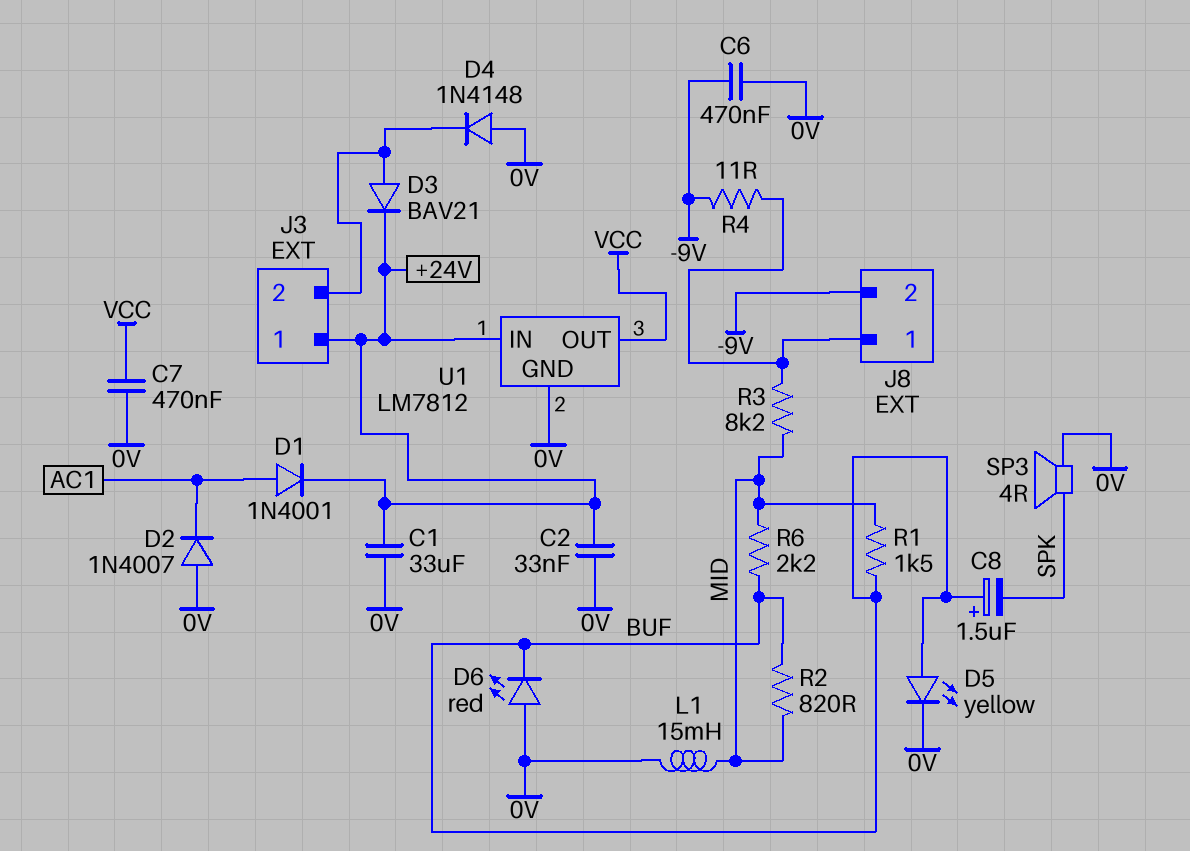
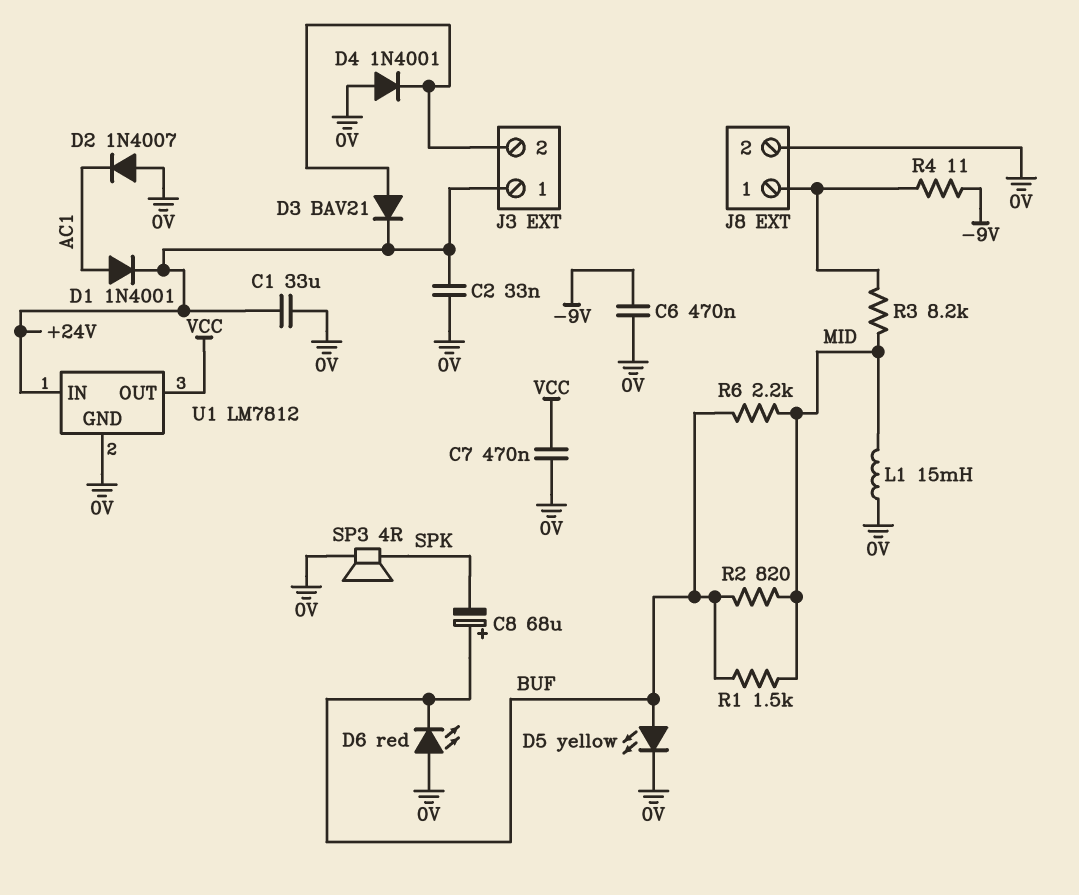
C8: 1.5uF (plus BUF, minus SPK) -> 68uF (plus BUF, minus SPK)
D4: diode 1N4148 (A 0V, K J3/2) -> diode 1N4001 (A 0V, K J3/2)
J8 pin 2: -9V -> 0V

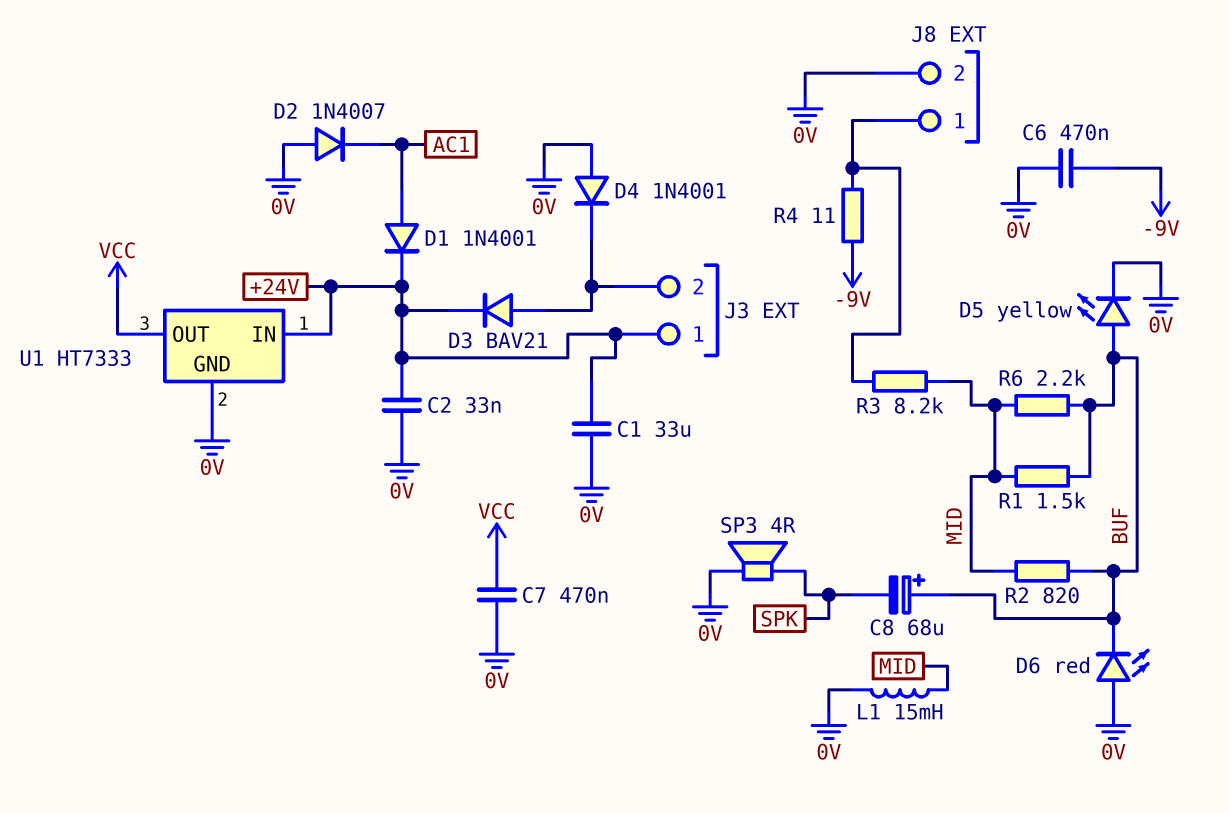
U1: LM7812 -> HT7333

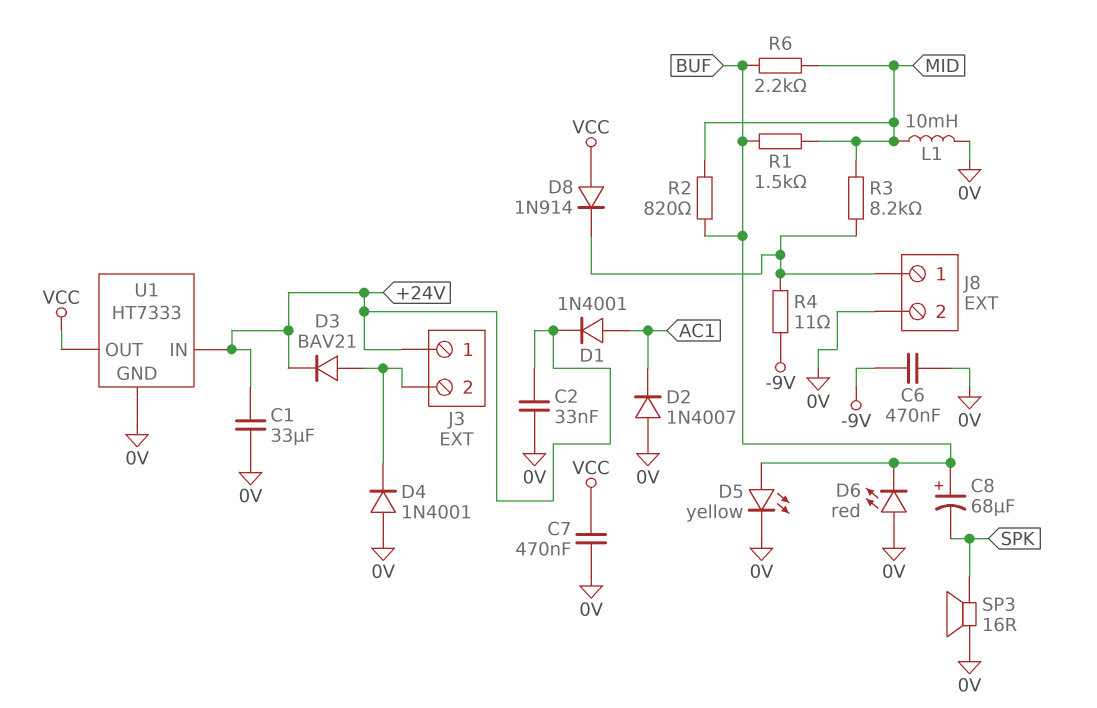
D8: none -> diode 1N914 (A VCC, K J8/1)
L1: 15mH (0V, MID) -> 10mH (0V, MID)
SP3: speaker 4R (0V, SPK) -> speaker 16R (0V, SPK)

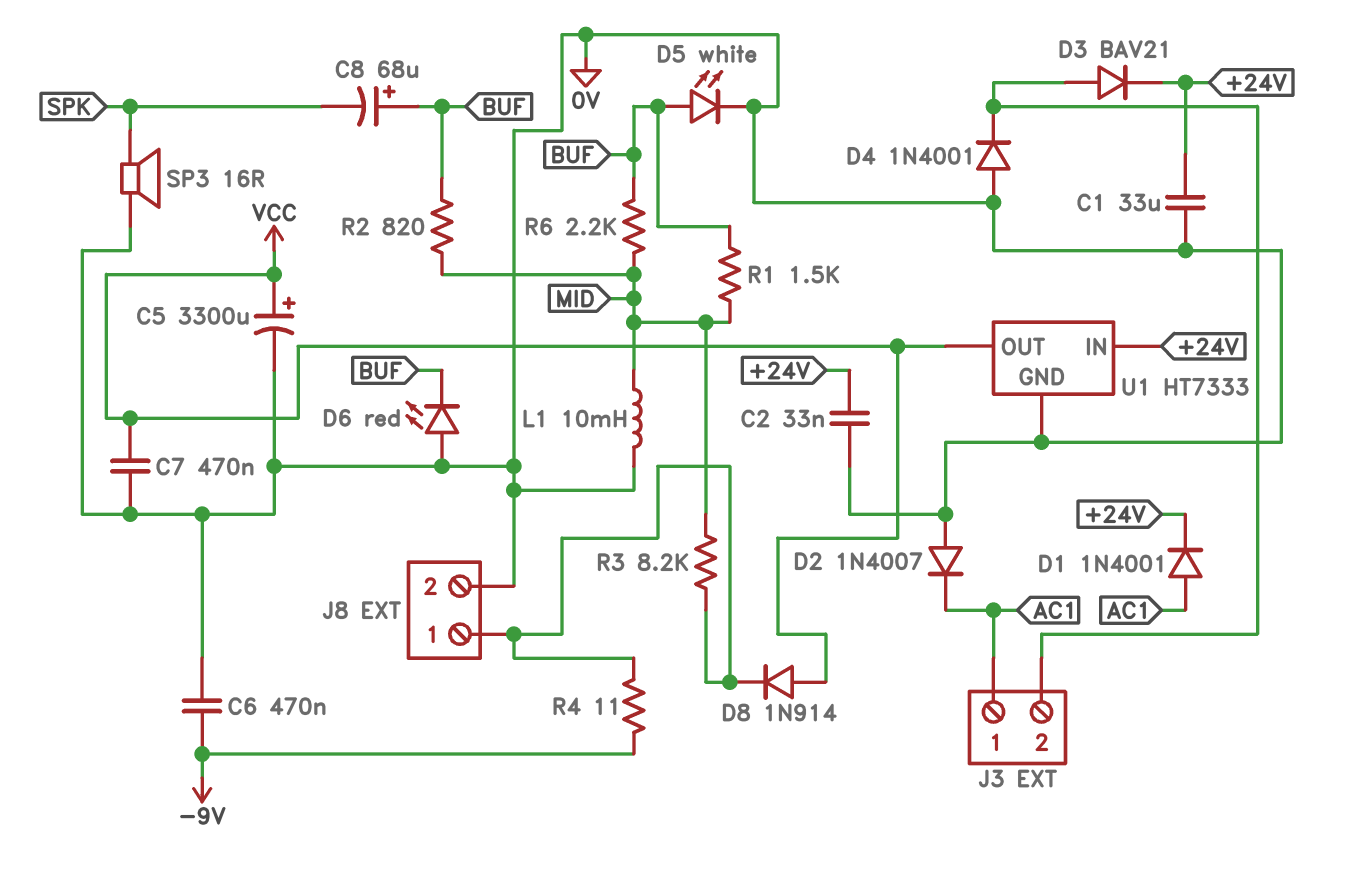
C5: none -> 3300uF (plus VCC, minus 0V)
D5: LED yellow (A BUF, K 0V) -> LED white (A BUF, K 0V)
J3 pin 1: +24V -> AC1

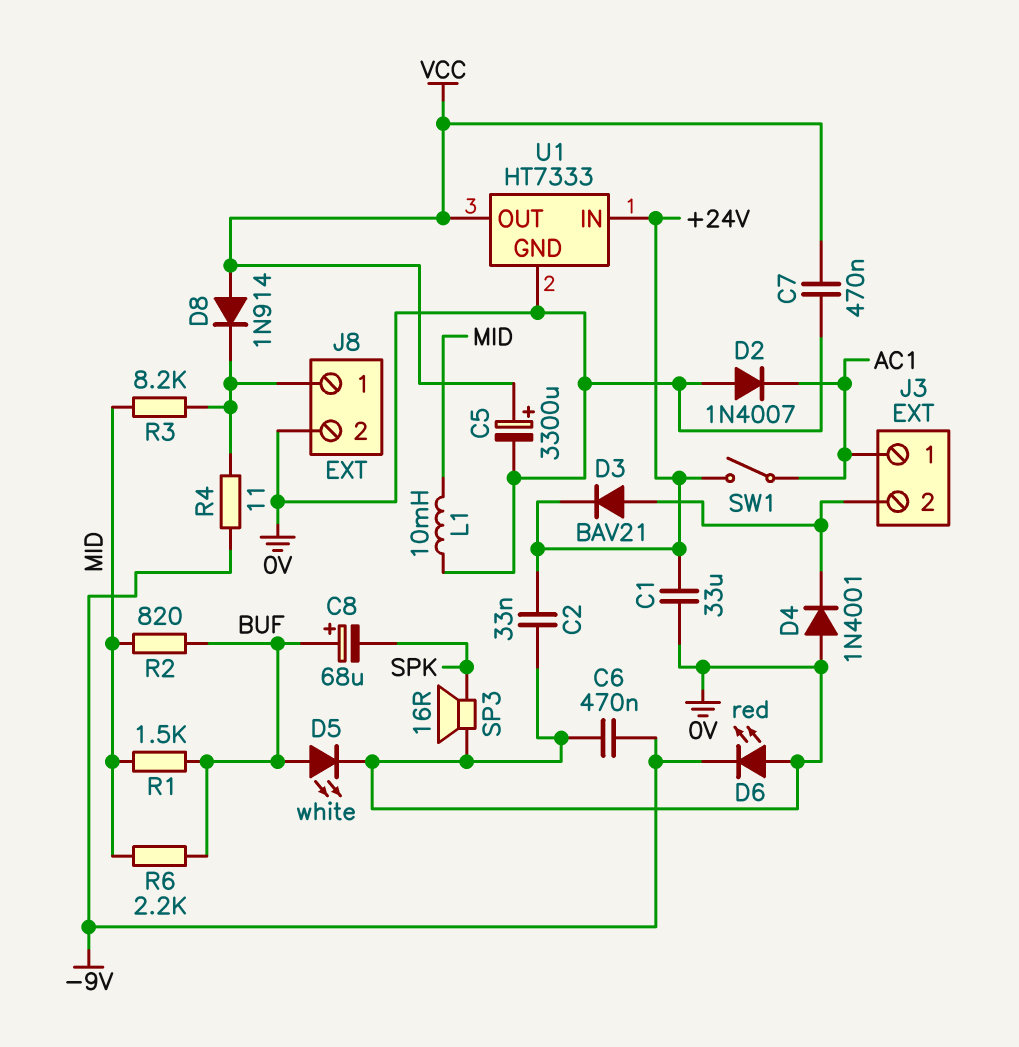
D1: diode 1N4001 (A AC1, K +24V) -> none
D6: LED red (A 0V, K BUF) -> LED red (A 0V, K -9V)
SW1: none -> switch (+24V, AC1)

